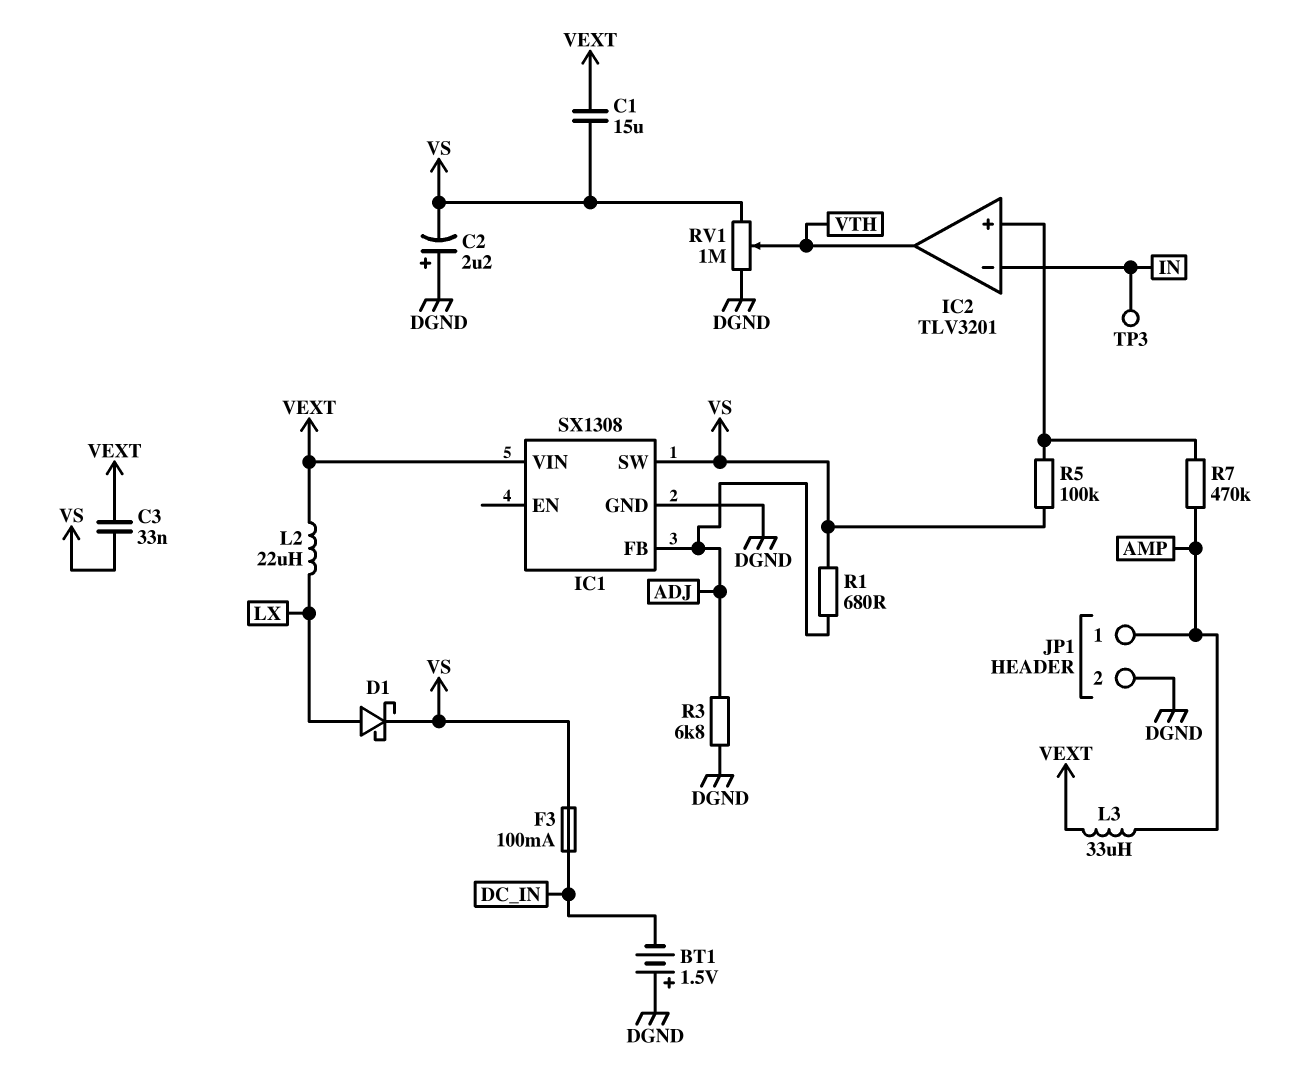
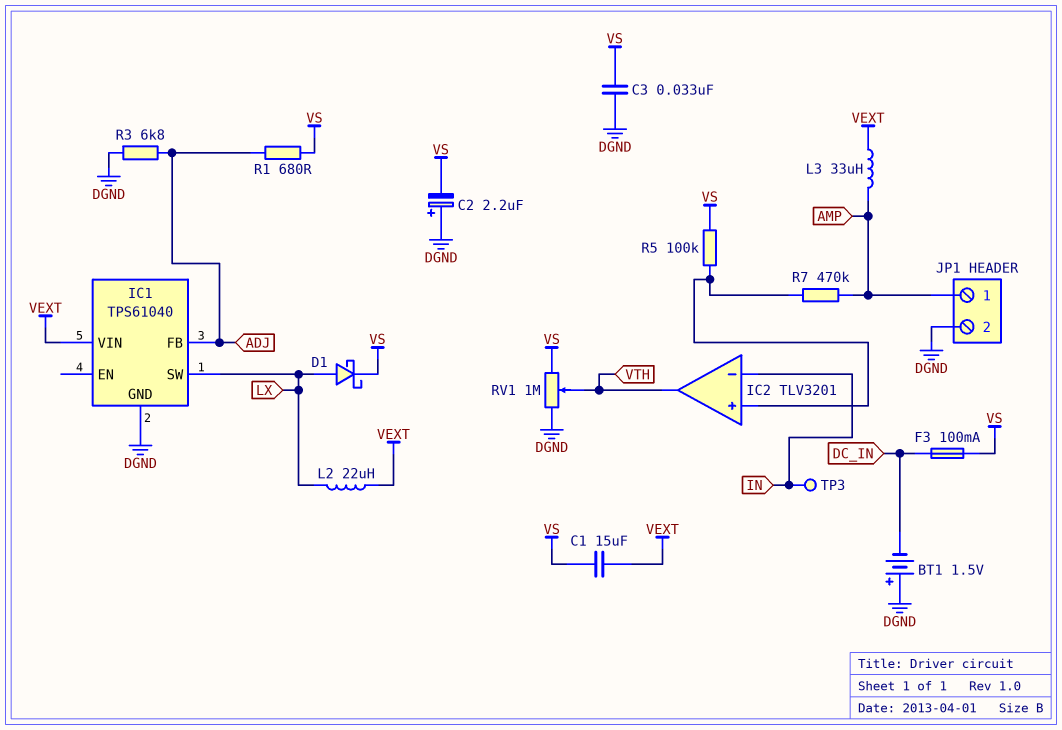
C3: 33nF (VEXT, VS) -> 33nF (DGND, VS)
IC1: SX1308 -> TPS61040
IC1 pin SW: VS -> LX

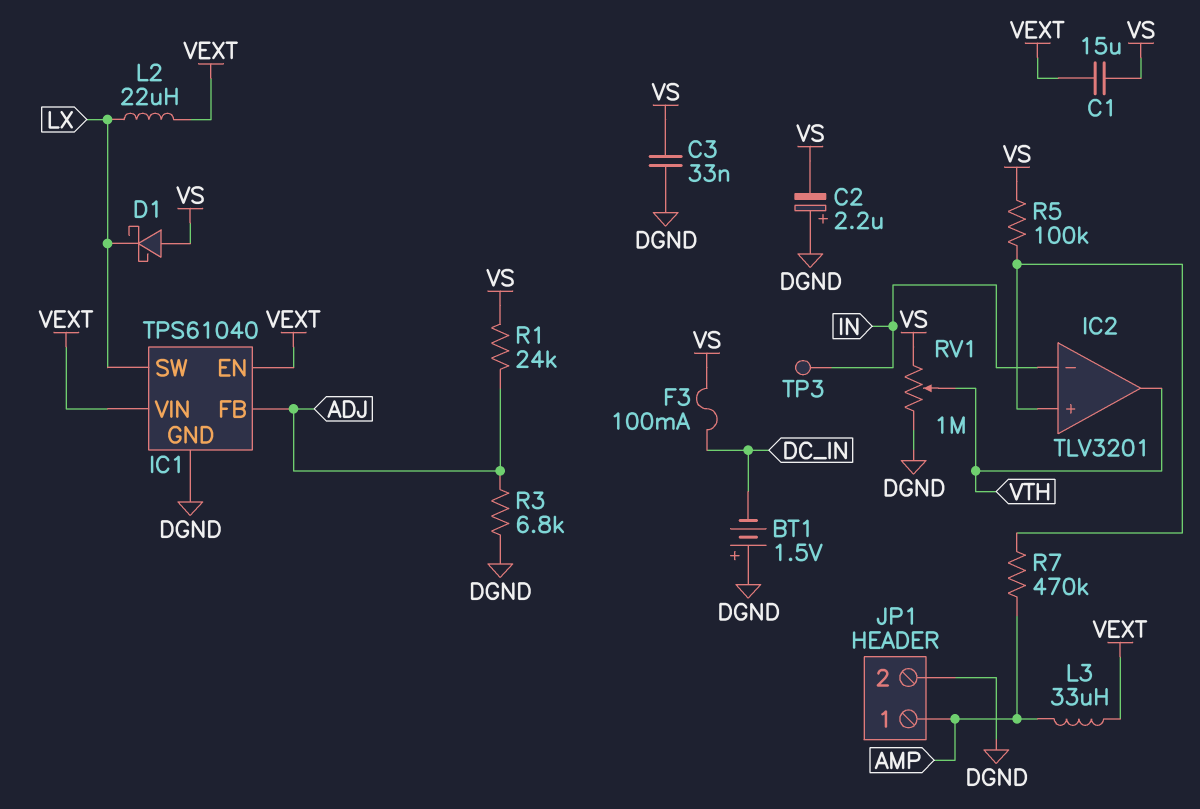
D1: schottky (A LX, K VS) -> schottky (A VS, K LX)
IC1 pin EN: none -> VEXT
R1: 680 (ADJ, VS) -> 24k (ADJ, VS)

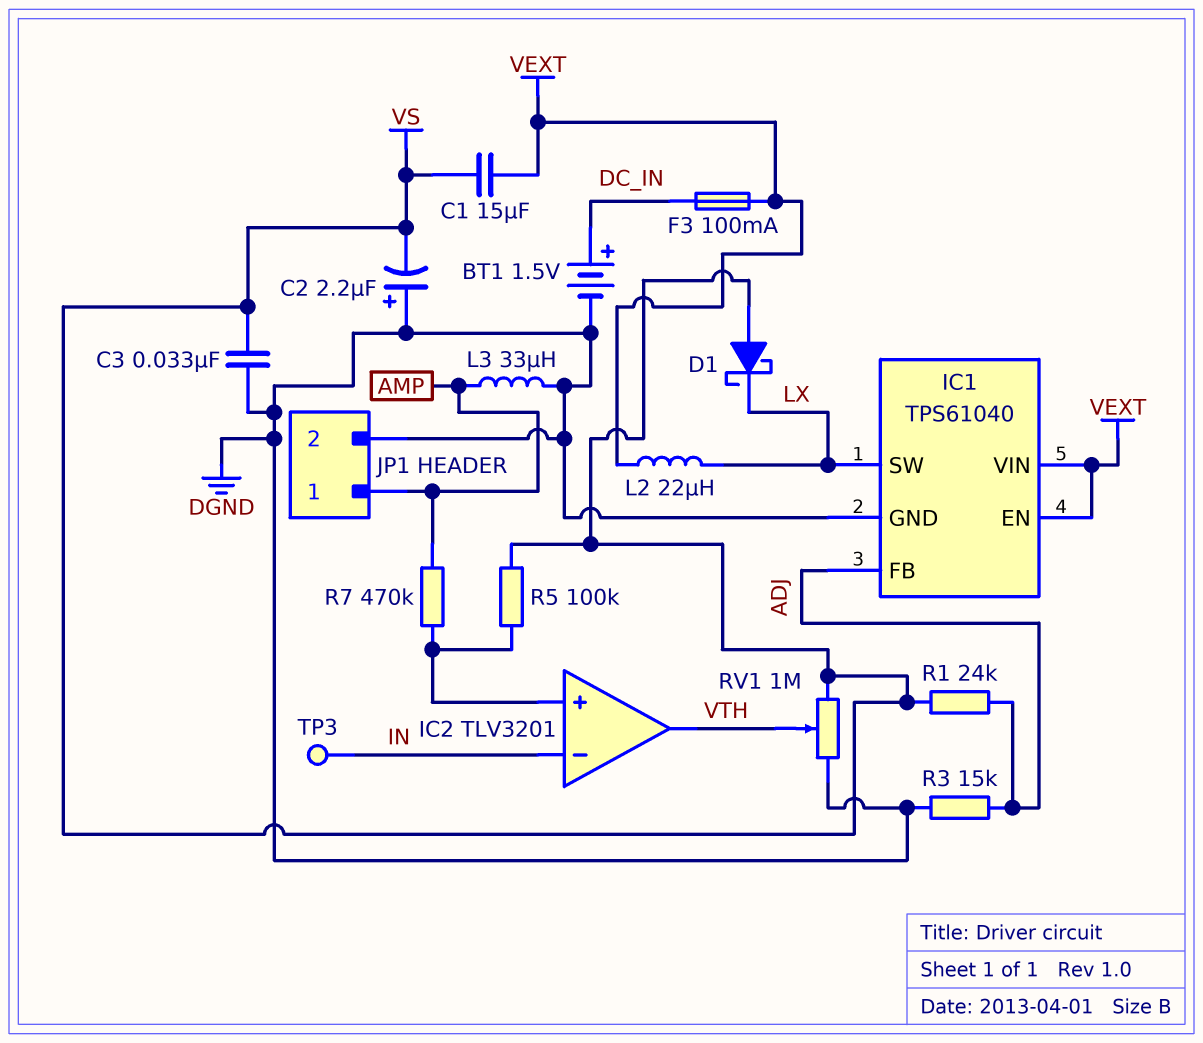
BT1: 1.5V (plus DGND, minus DC_IN) -> 1.5V (plus DC_IN, minus DGND)
F3: 100mA (DC_IN, VS) -> 100mA (DC_IN, VEXT)
L3: 33uH (AMP, VEXT) -> 33uH (AMP, DGND)
R3: 6.8k (ADJ, DGND) -> 15k (ADJ, DGND)

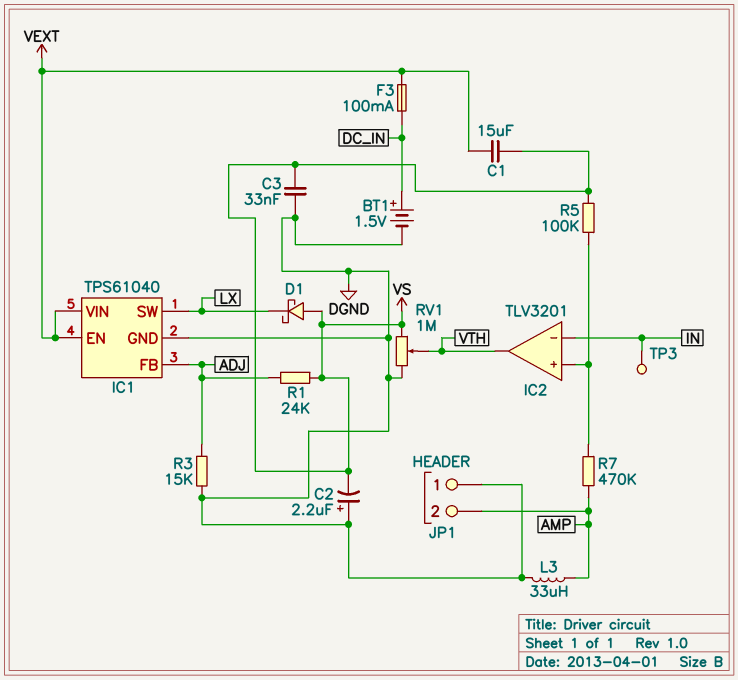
JP1 pin 1: AMP -> DGND
JP1 pin 2: DGND -> AMP
L2: 22uH (LX, VEXT) -> none

